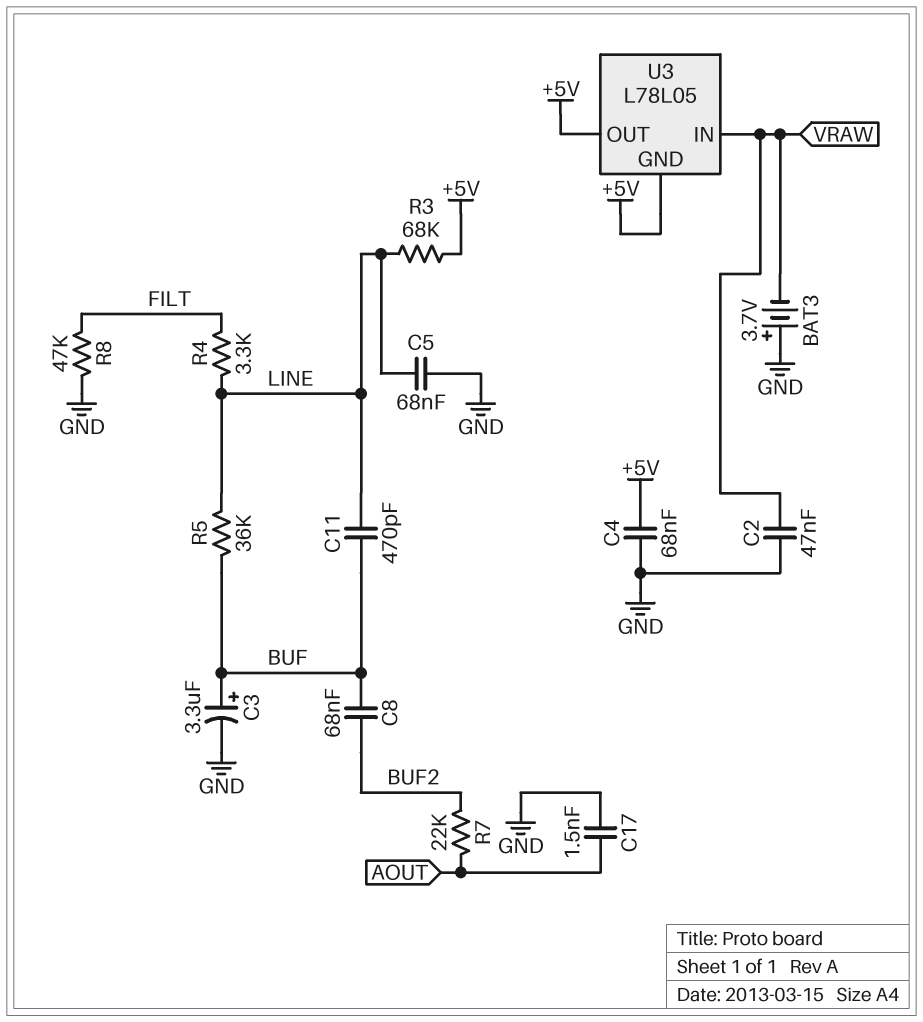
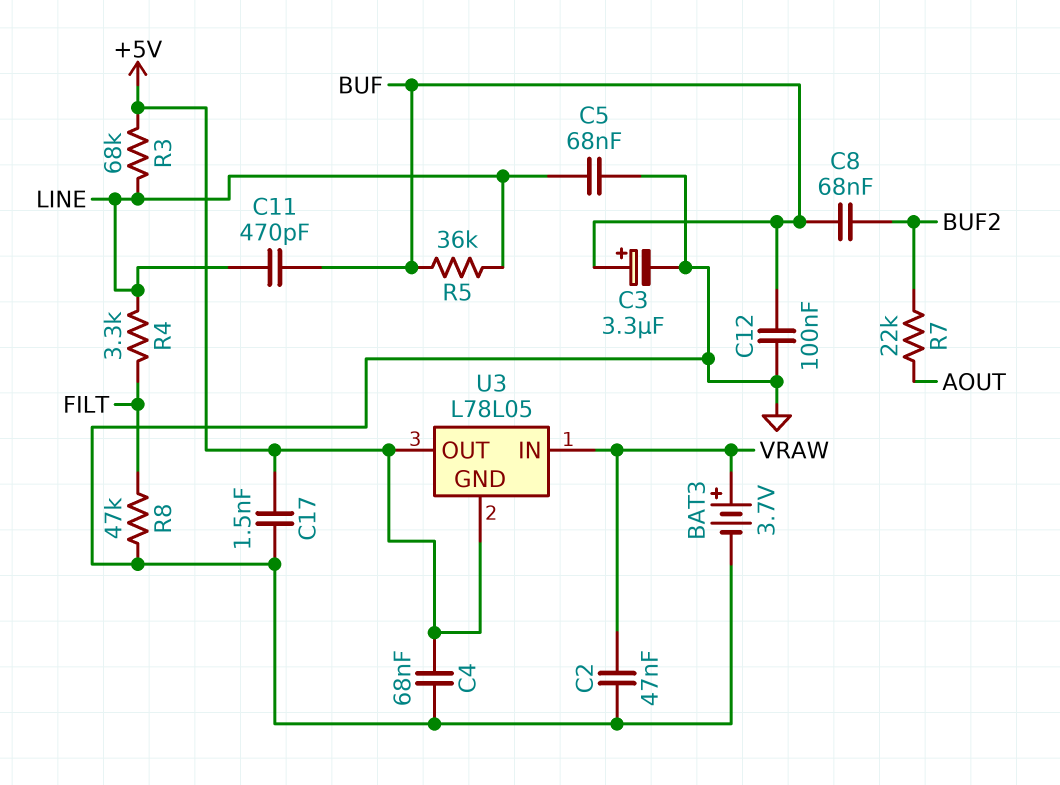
BAT3: 3.7V (plus GND, minus VRAW) -> 3.7V (plus VRAW, minus GND)
C12: none -> 100nF (BUF, GND)
C17: 1.5nF (AOUT, GND) -> 1.5nF (+5V, GND)

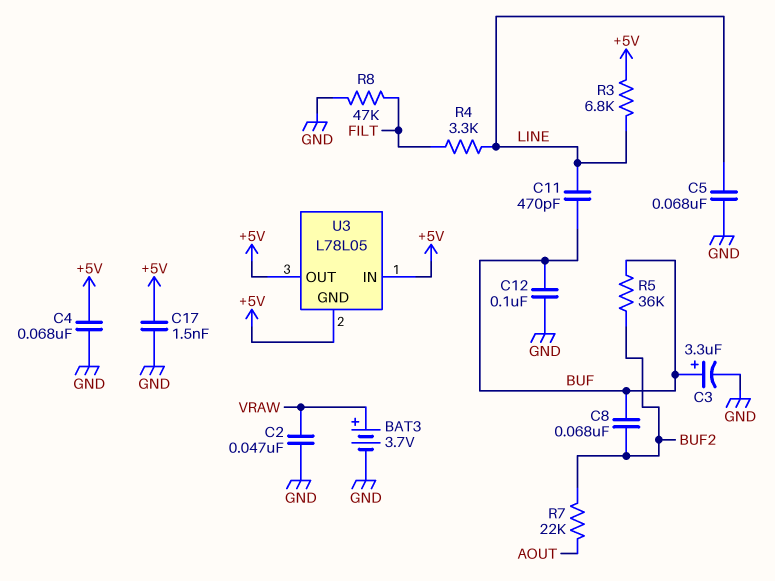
R3: 68k (+5V, LINE) -> 6.8k (+5V, LINE)
R5: 36k (BUF, LINE) -> 36k (BUF, BUF2)
U3 pin IN: VRAW -> +5V

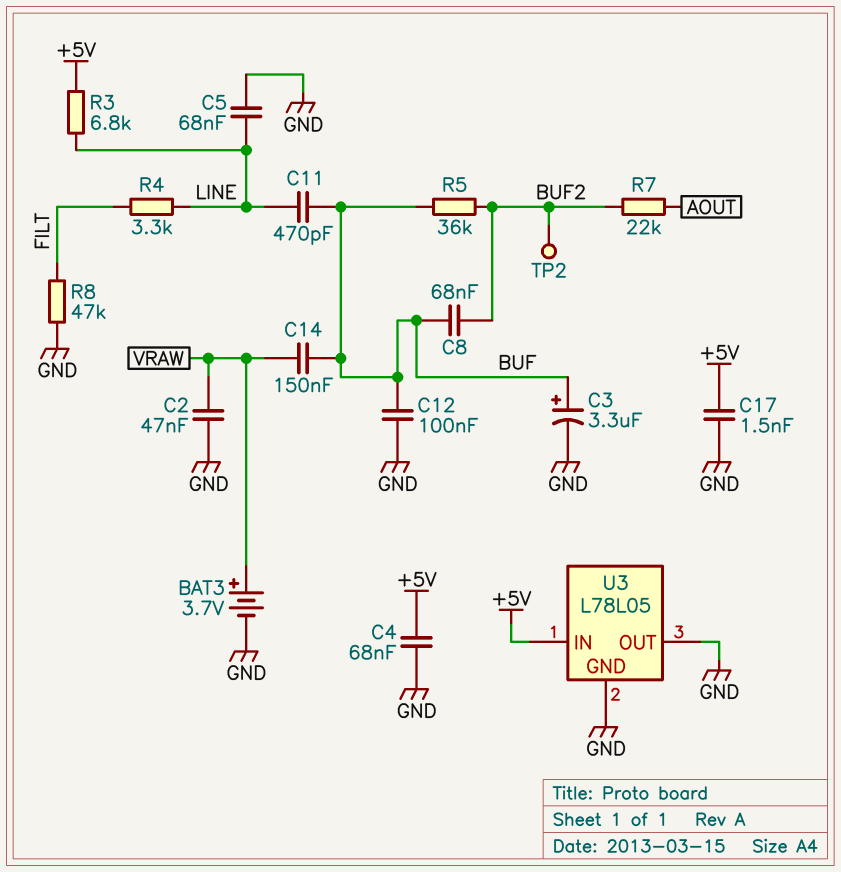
C14: none -> 150nF (BUF, VRAW)
TP2: none -> test point (BUF2)
U3 pin GND: +5V -> GND
U3 pin OUT: +5V -> GND

